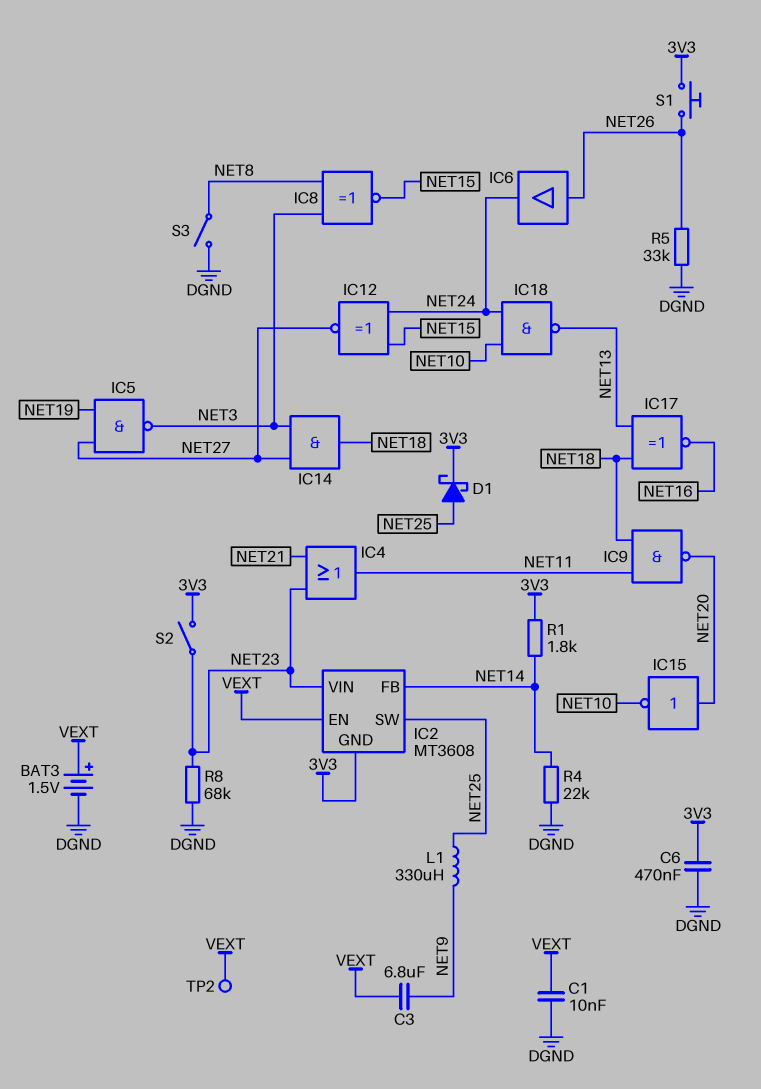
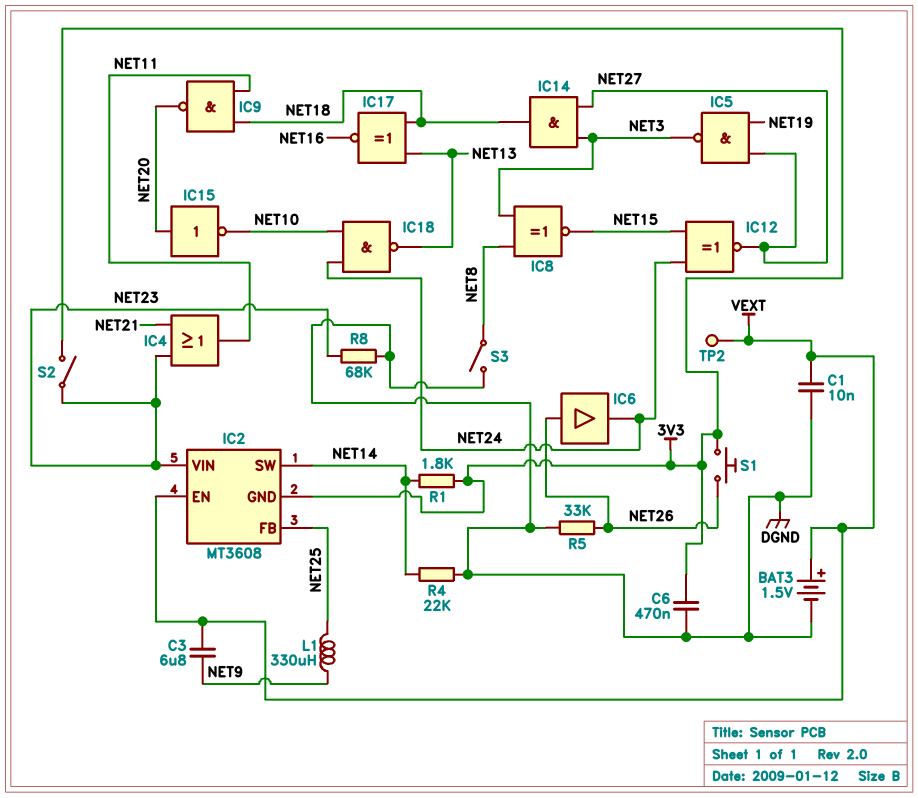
D1: schottky (A NET25, K 3V3) -> none
IC2 pin FB: NET14 -> NET25
IC2 pin SW: NET25 -> NET14

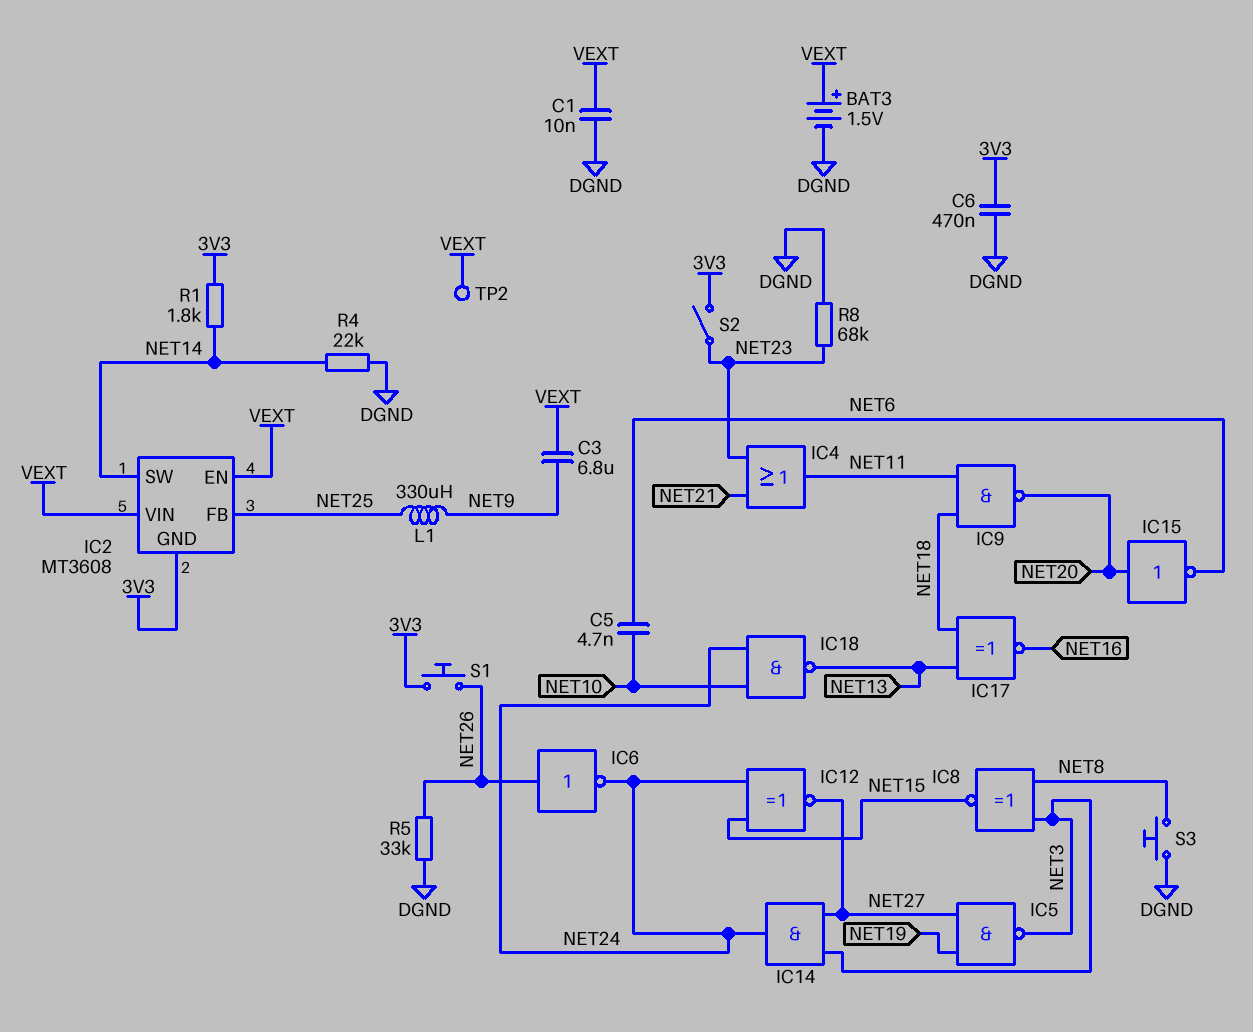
C5: none -> 4.7nF (NET6, NET10)
IC2 pin VIN: NET23 -> VEXT
IC6: buffer (in NET26, out NET24) -> NOT (in NET26, out NET24)
IC14: AND (in NET3, in NET27, out NET18) -> AND (in NET3, in NET27, out NET24)
IC15: NOT (in NET20, out NET10) -> NOT (in NET20, out NET6)
S3: switch (DGND, NET8) -> button (DGND, NET8)

